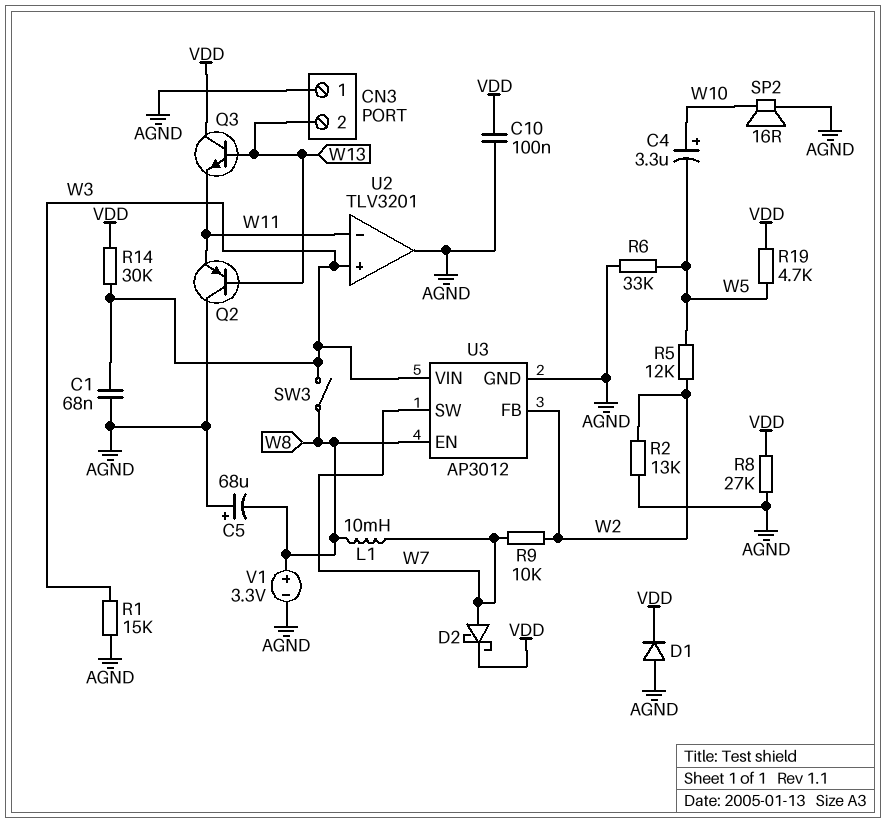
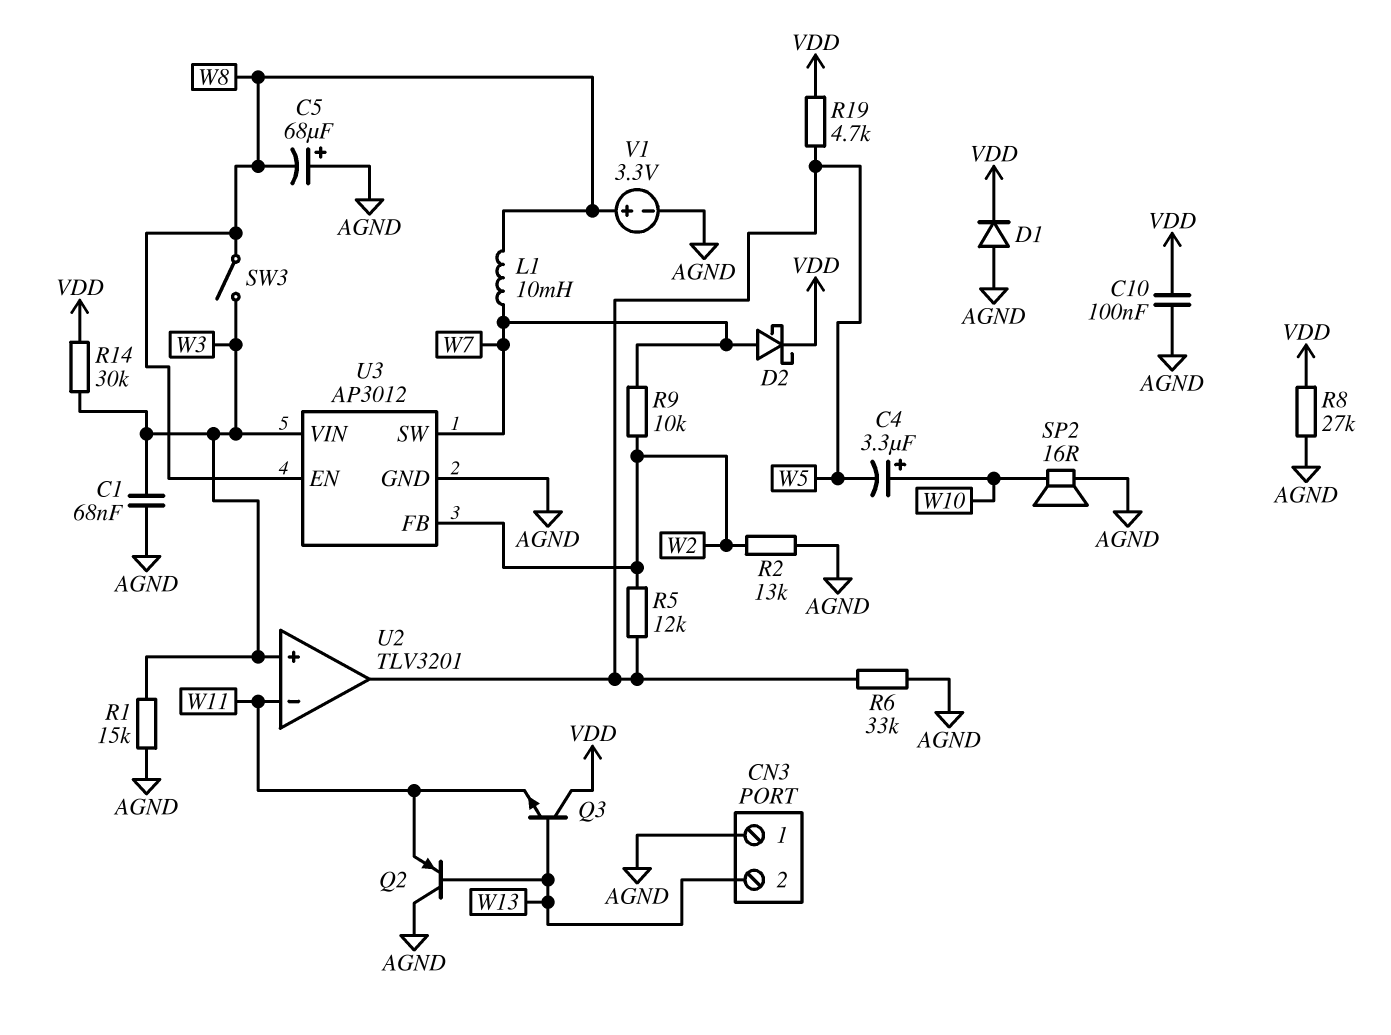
U2 pin out: AGND -> W5

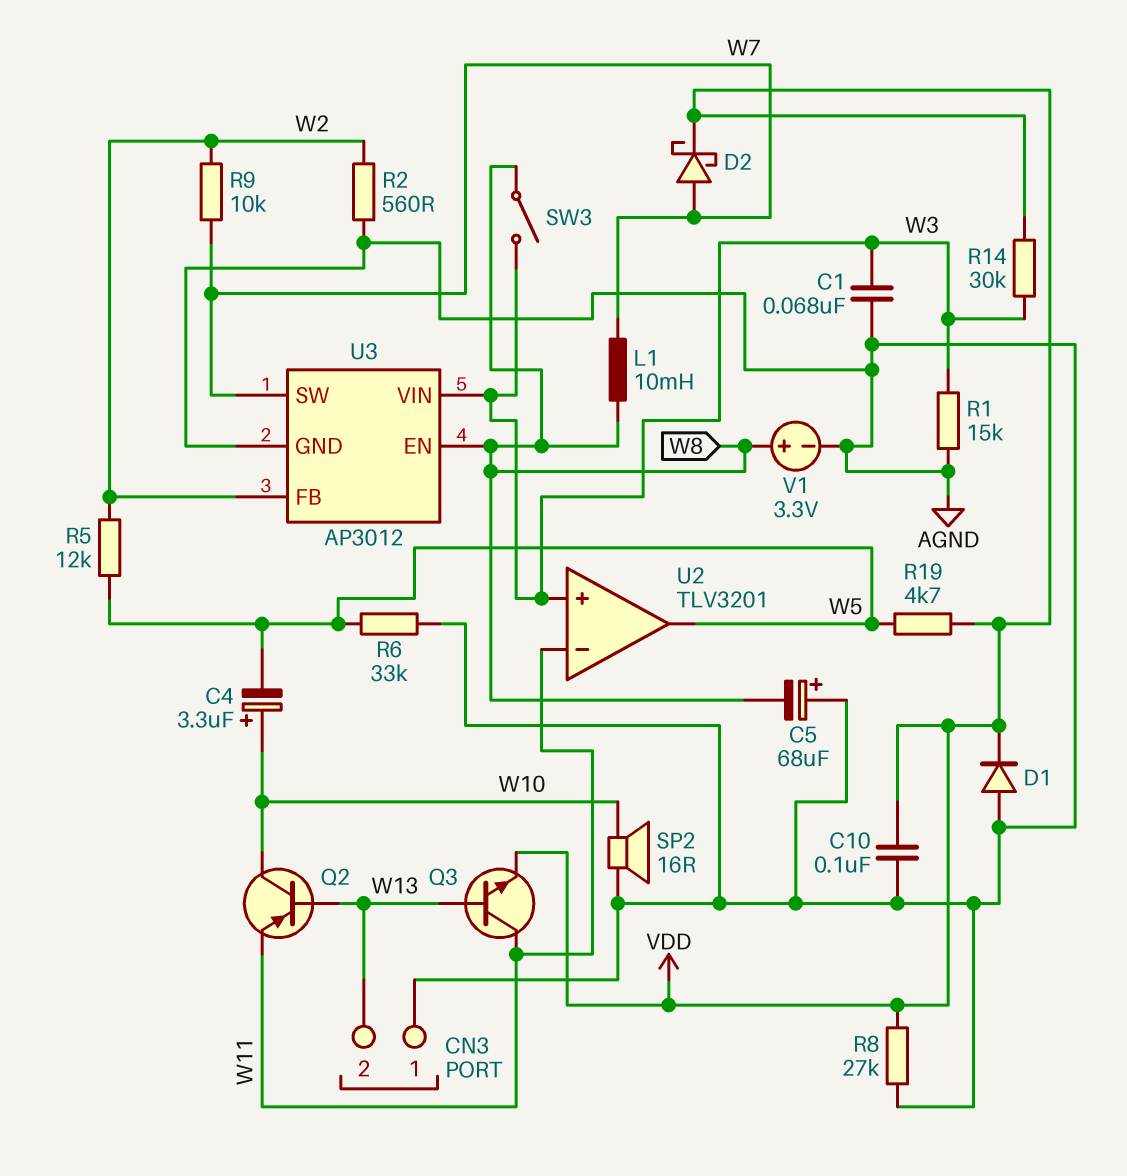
Q2: PNP (B W13, C AGND, E W11) -> PNP (B W13, C W10, E W11)
Q3: NPN (B W13, C VDD, E W11) -> NPN (B W13, C W11, E VDD)
R2: 13k (AGND, W2) -> 560 (AGND, W2)

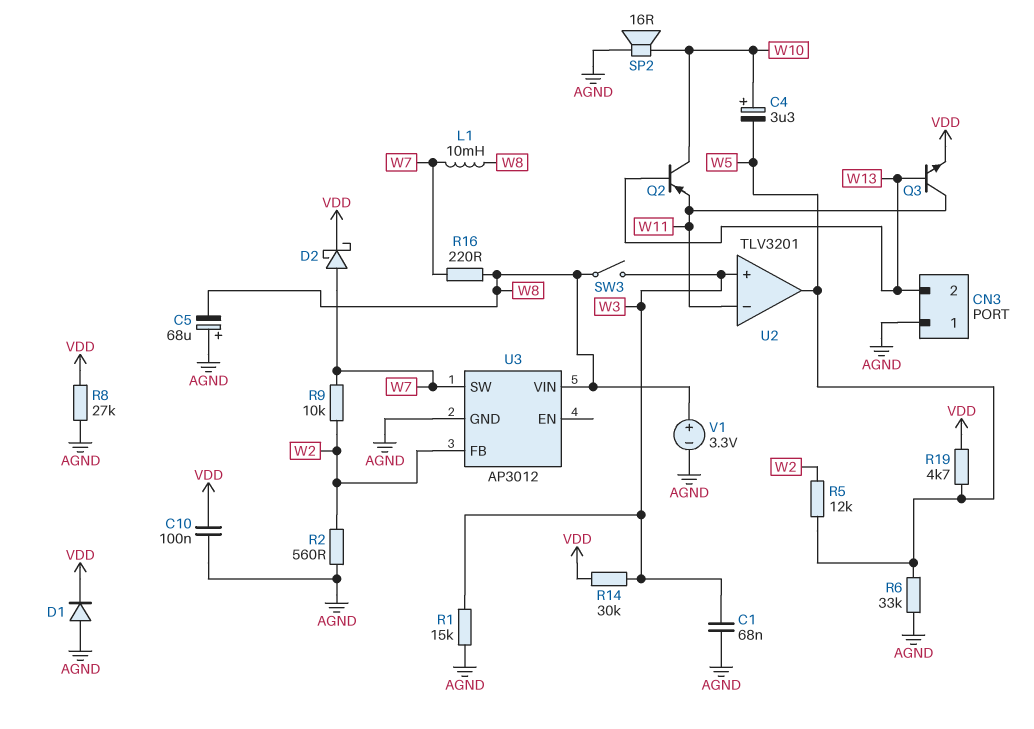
R16: none -> 220 (W7, W8)
U3 pin EN: W8 -> none
U3 pin VIN: W3 -> W8

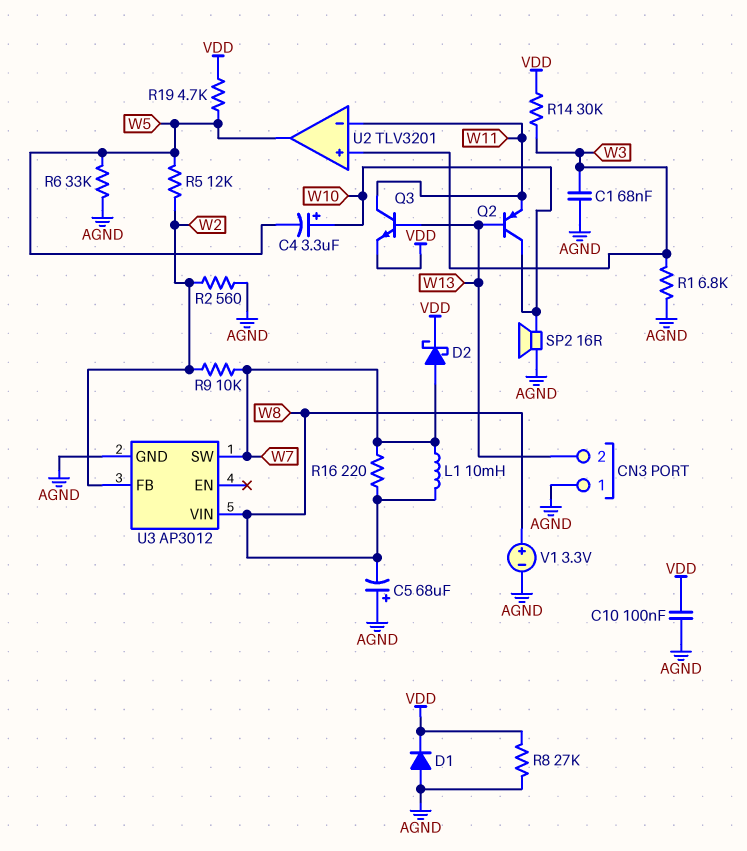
R1: 15k (AGND, W3) -> 6.8k (AGND, W3)
SW3: switch (W3, W8) -> none

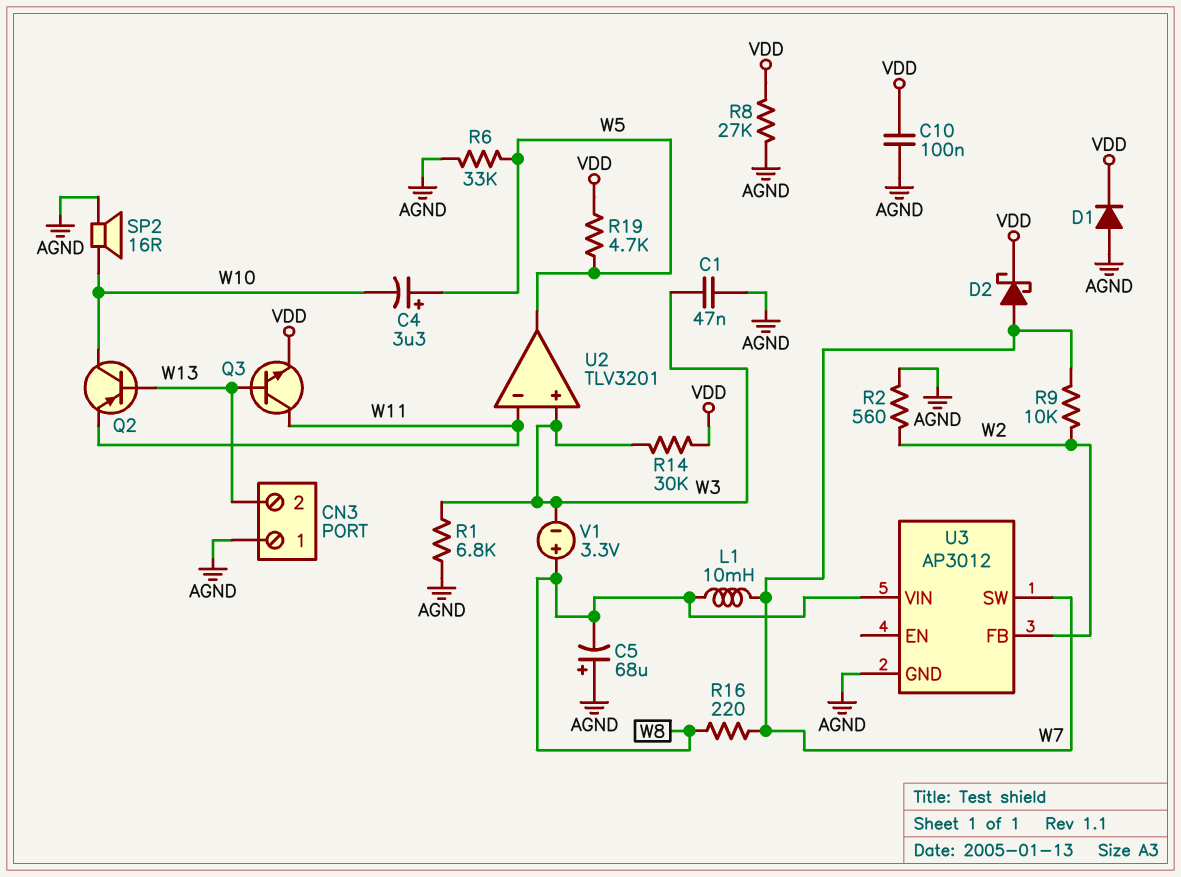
C1: 68nF (AGND, W3) -> 47nF (AGND, W3)
C4: 3.3uF (plus W10, minus W5) -> 3.3uF (plus W5, minus W10)
R5: 12k (W2, W5) -> none
V1: 3.3V (plus W8, minus AGND) -> 3.3V (plus W8, minus W3)

